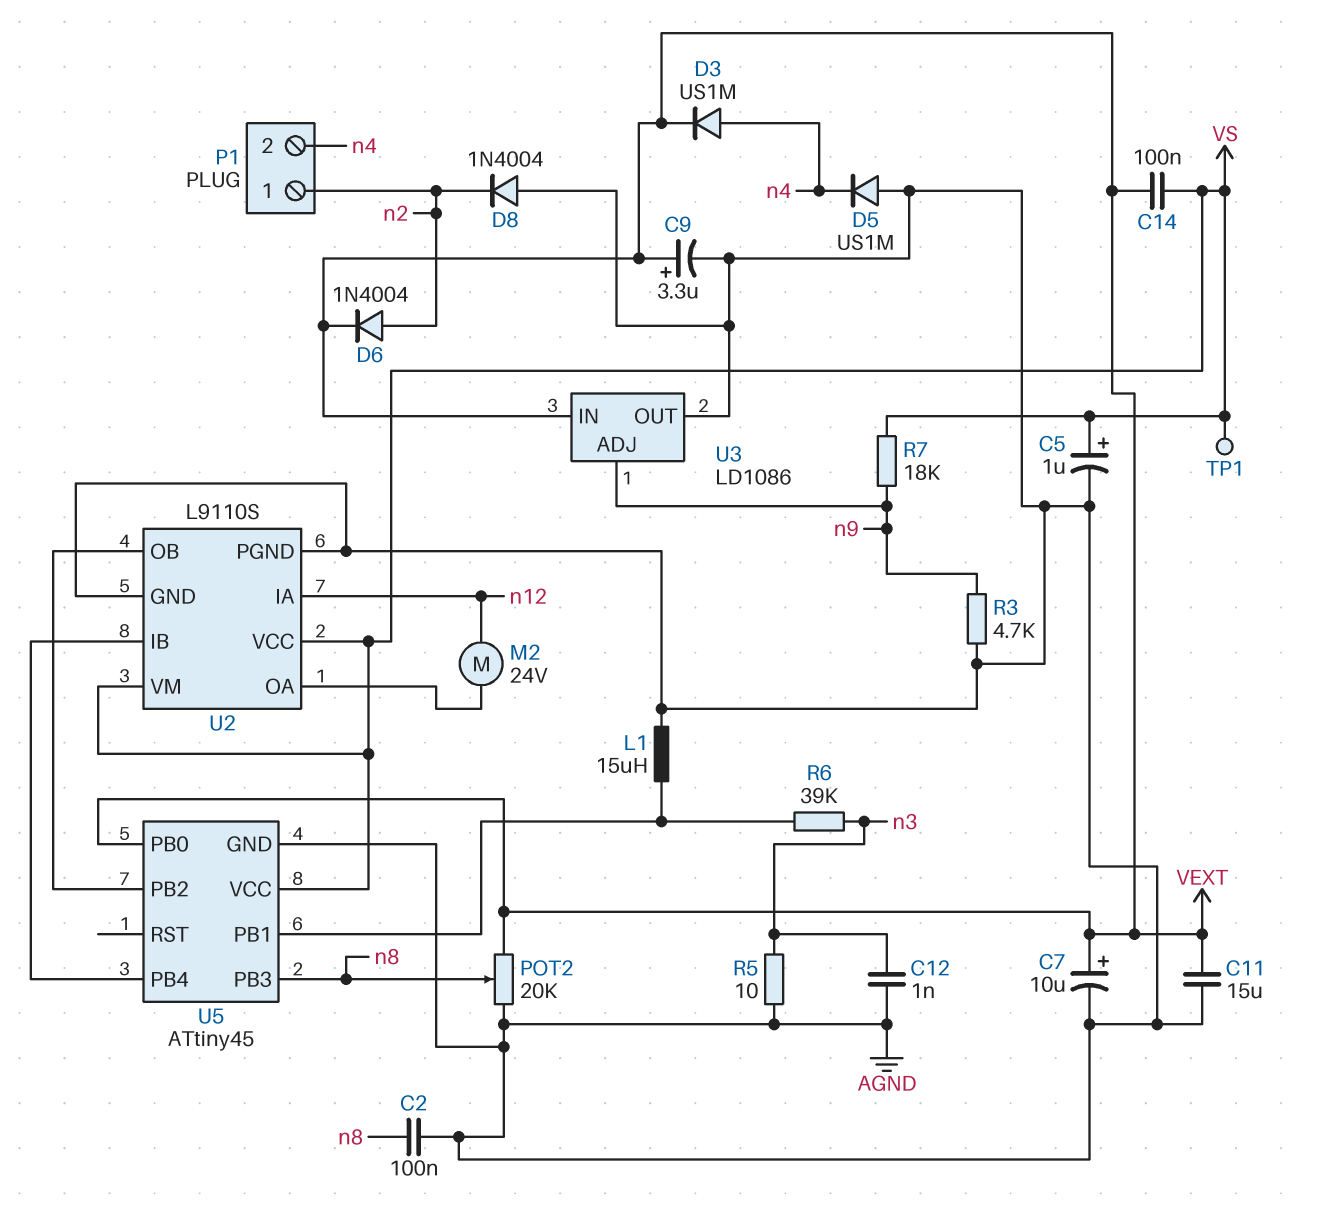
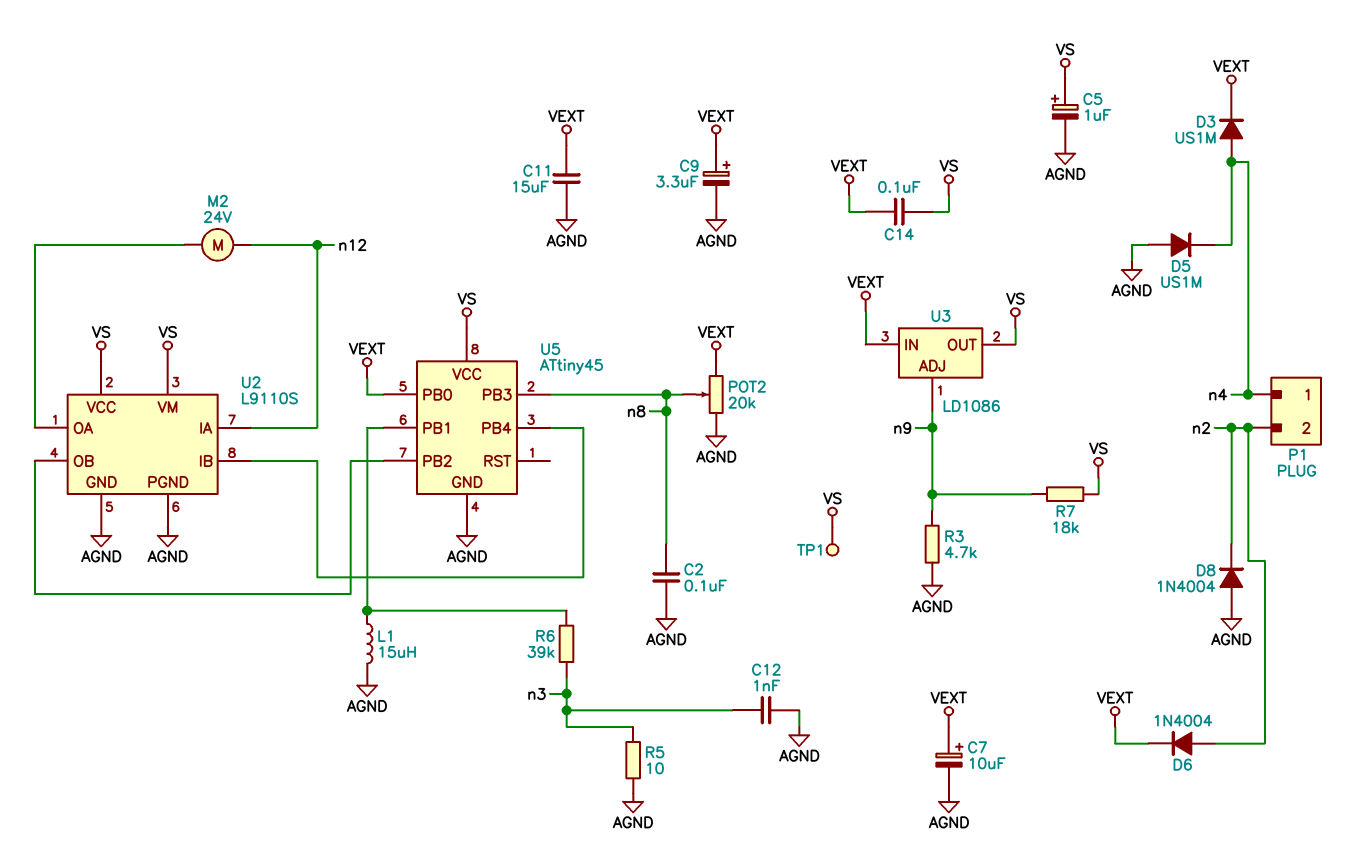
P1 pin 1: n2 -> n4
P1 pin 2: n4 -> n2
U3 pin OUT: AGND -> VS

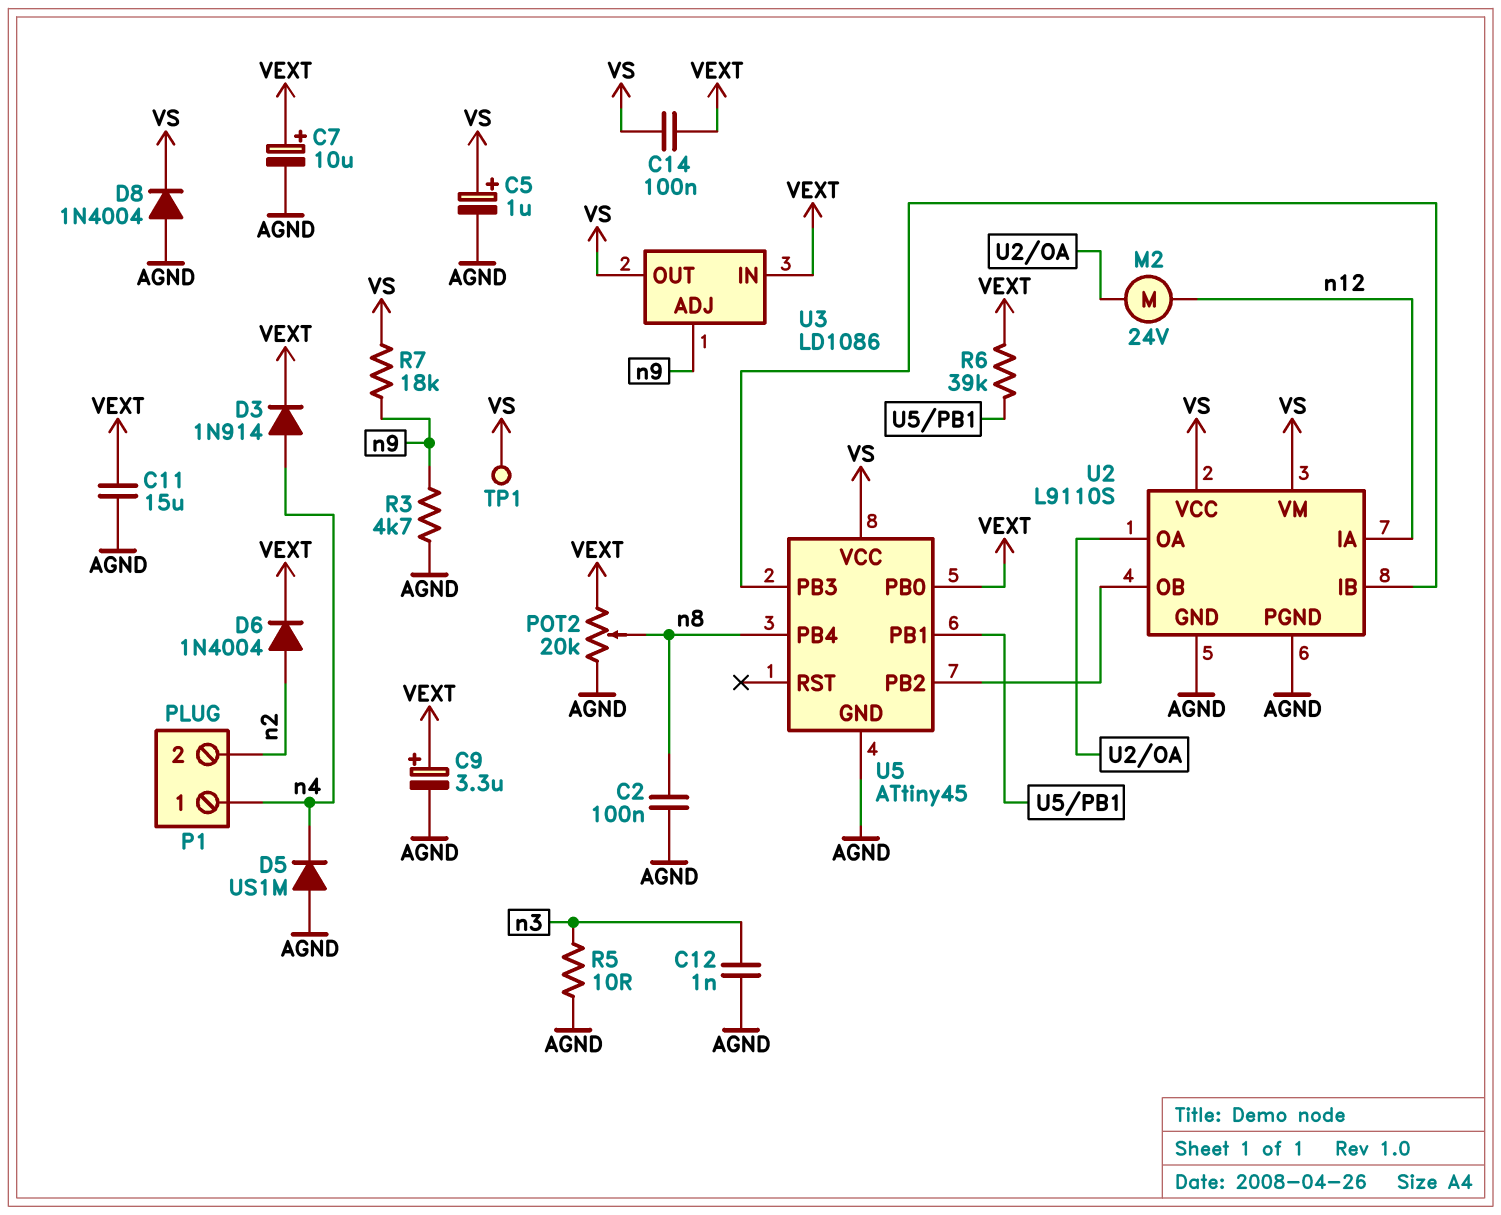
D3: diode US1M (A n4, K VEXT) -> diode 1N914 (A n4, K VEXT)
D8: diode 1N4004 (A AGND, K n2) -> diode 1N4004 (A AGND, K VS)
L1: 15uH (AGND, U5/PB1) -> none
R6: 39k (U5/PB1, n3) -> 39k (U5/PB1, VEXT)
U5 pin PB3: n8 -> U2/IB
U5 pin PB4: U2/IB -> n8

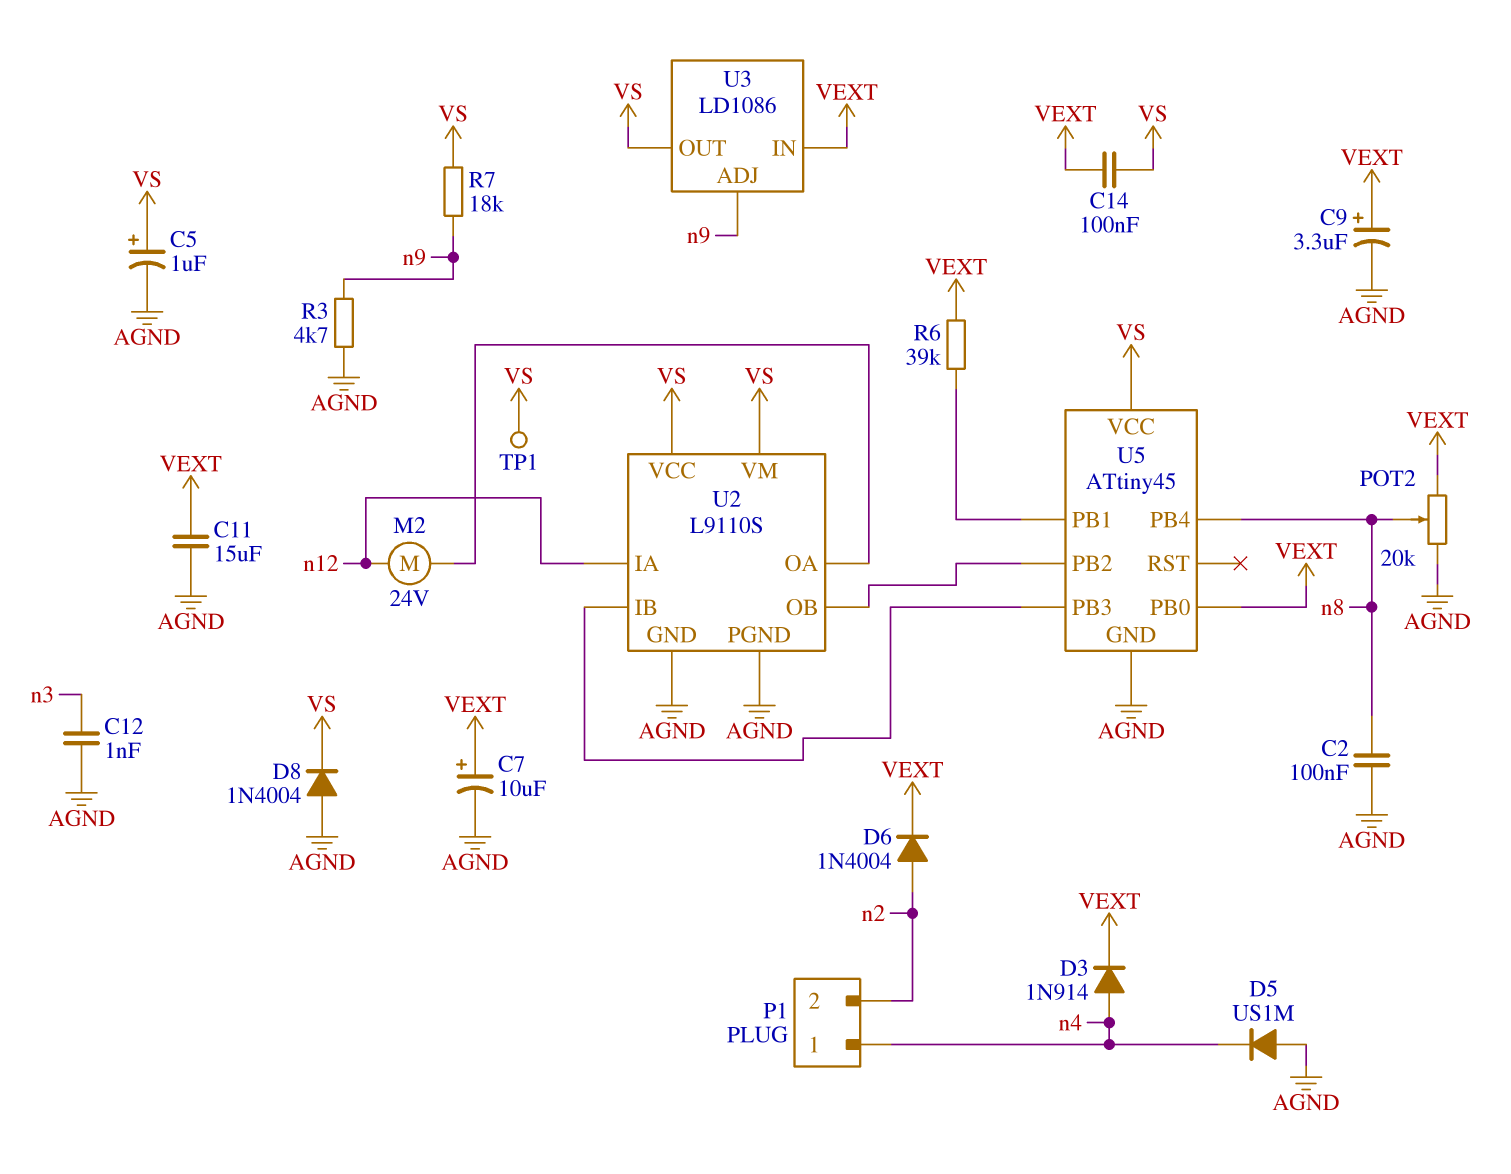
R5: 10 (AGND, n3) -> none

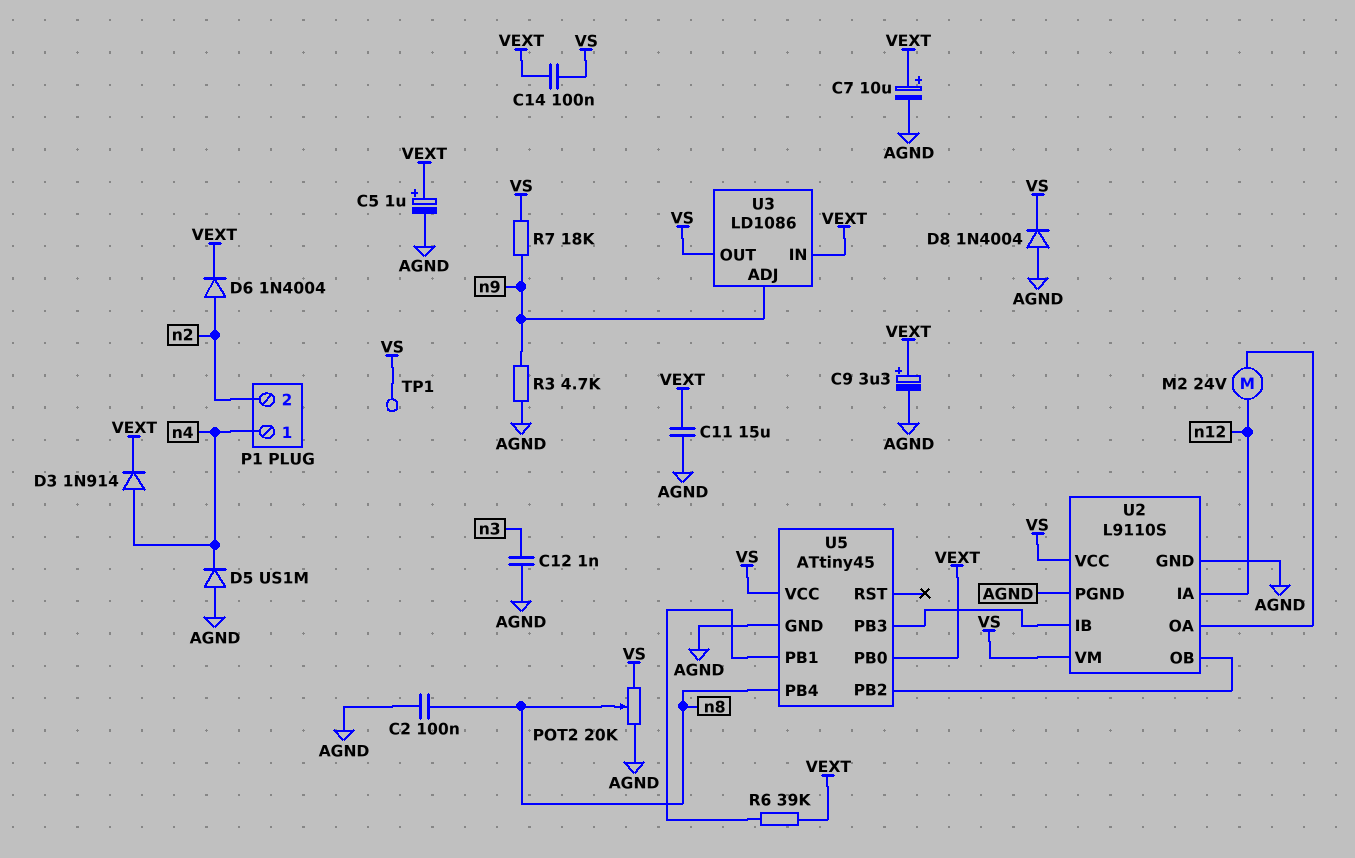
C5: 1uF (plus VS, minus AGND) -> 1uF (plus VEXT, minus AGND)
POT2: 20k (AGND, VEXT, wiper n8) -> 20k (AGND, VS, wiper n8)

